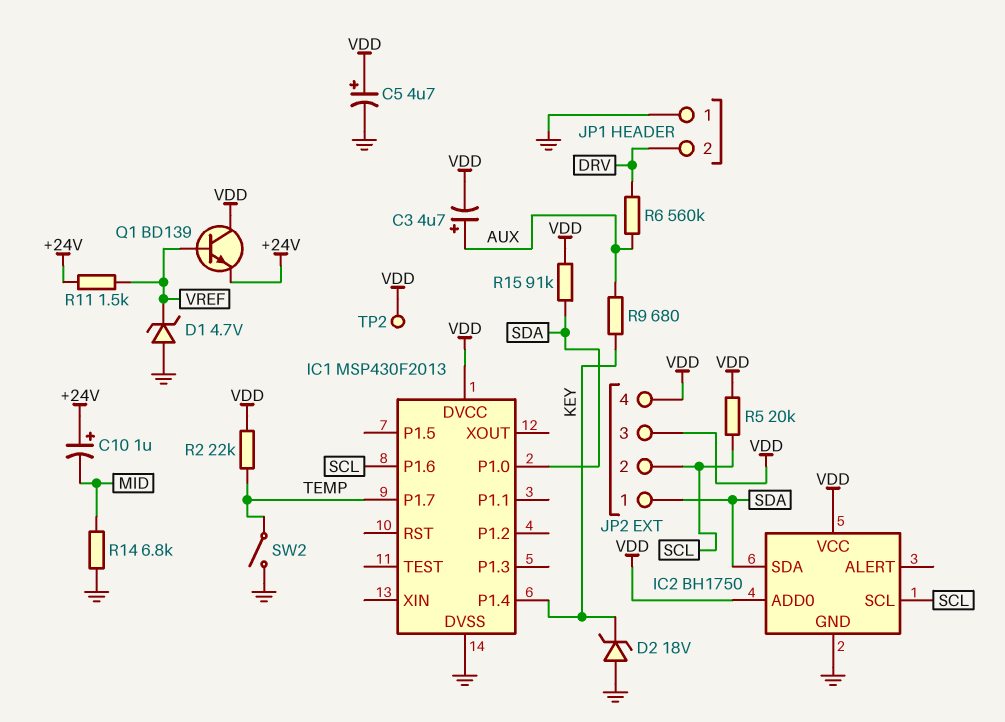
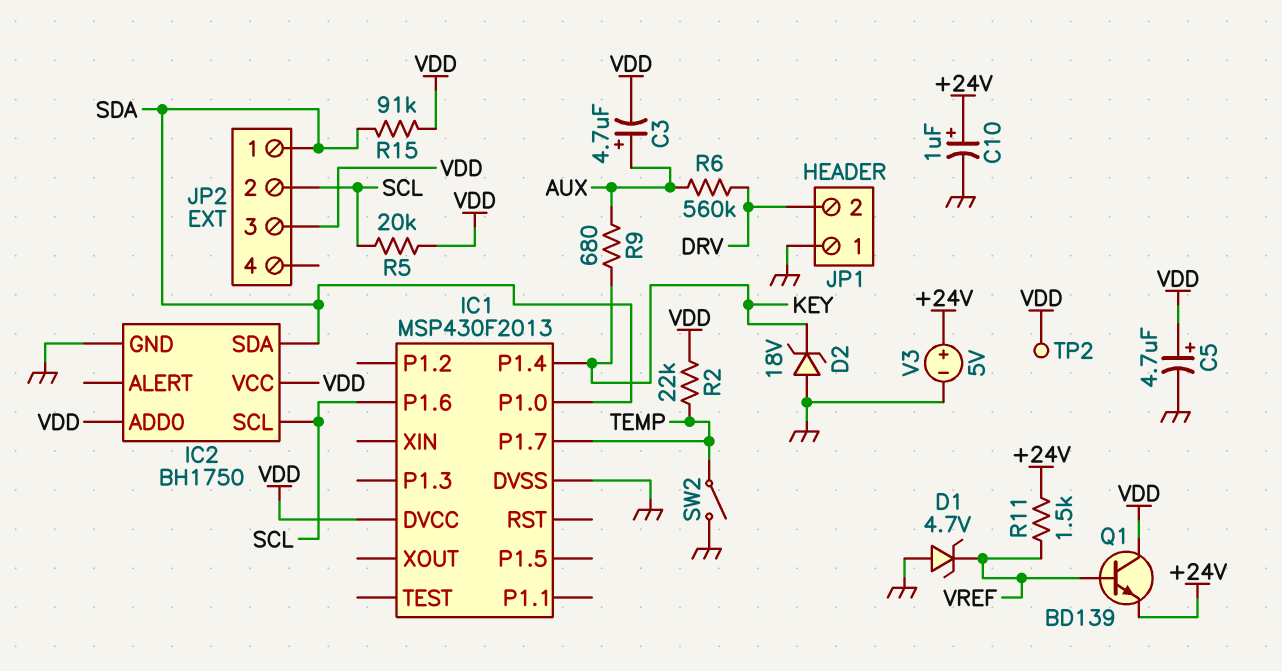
C10: 1uF (plus +24V, minus MID) -> 1uF (plus +24V, minus GND)
JP2 pin 4: VDD -> none
R14: 6.8k (GND, MID) -> none
V3: none -> 5V (plus +24V, minus GND)

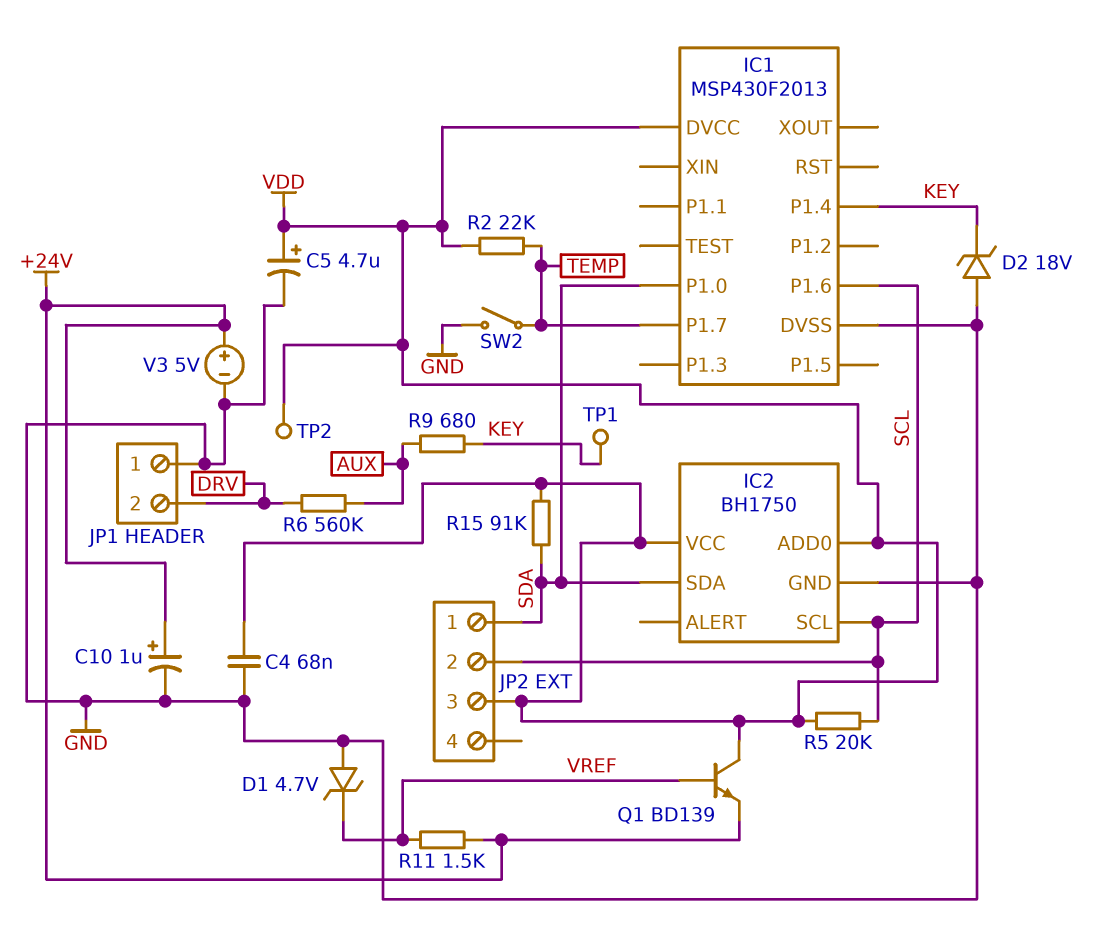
C3: 4.7uF (plus AUX, minus VDD) -> none
C4: none -> 68nF (GND, VDD)
TP1: none -> test point (KEY)

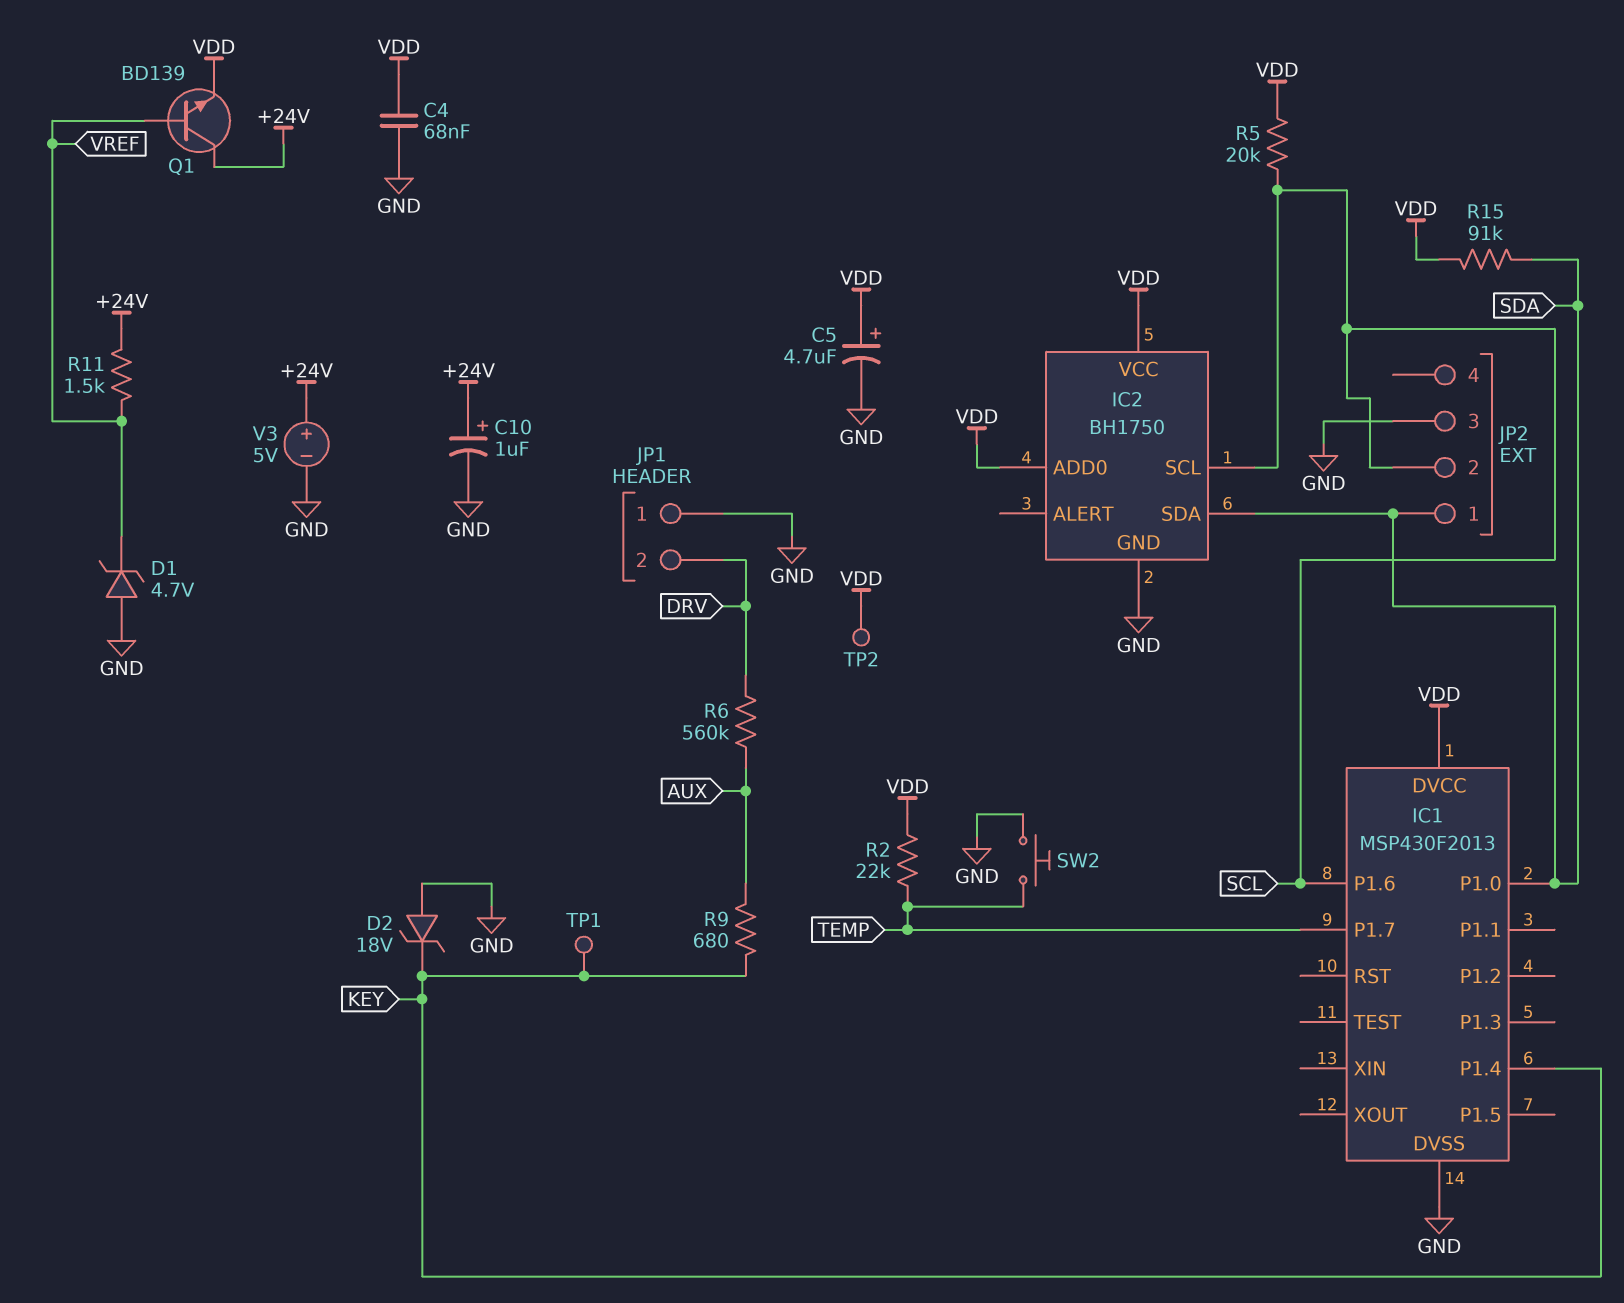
JP2 pin 3: VDD -> GND
Q1: NPN BD139 (B VREF, C VDD, E +24V) -> NPN BD139 (B VREF, C +24V, E VDD)
SW2: switch (GND, TEMP) -> button (GND, TEMP)

